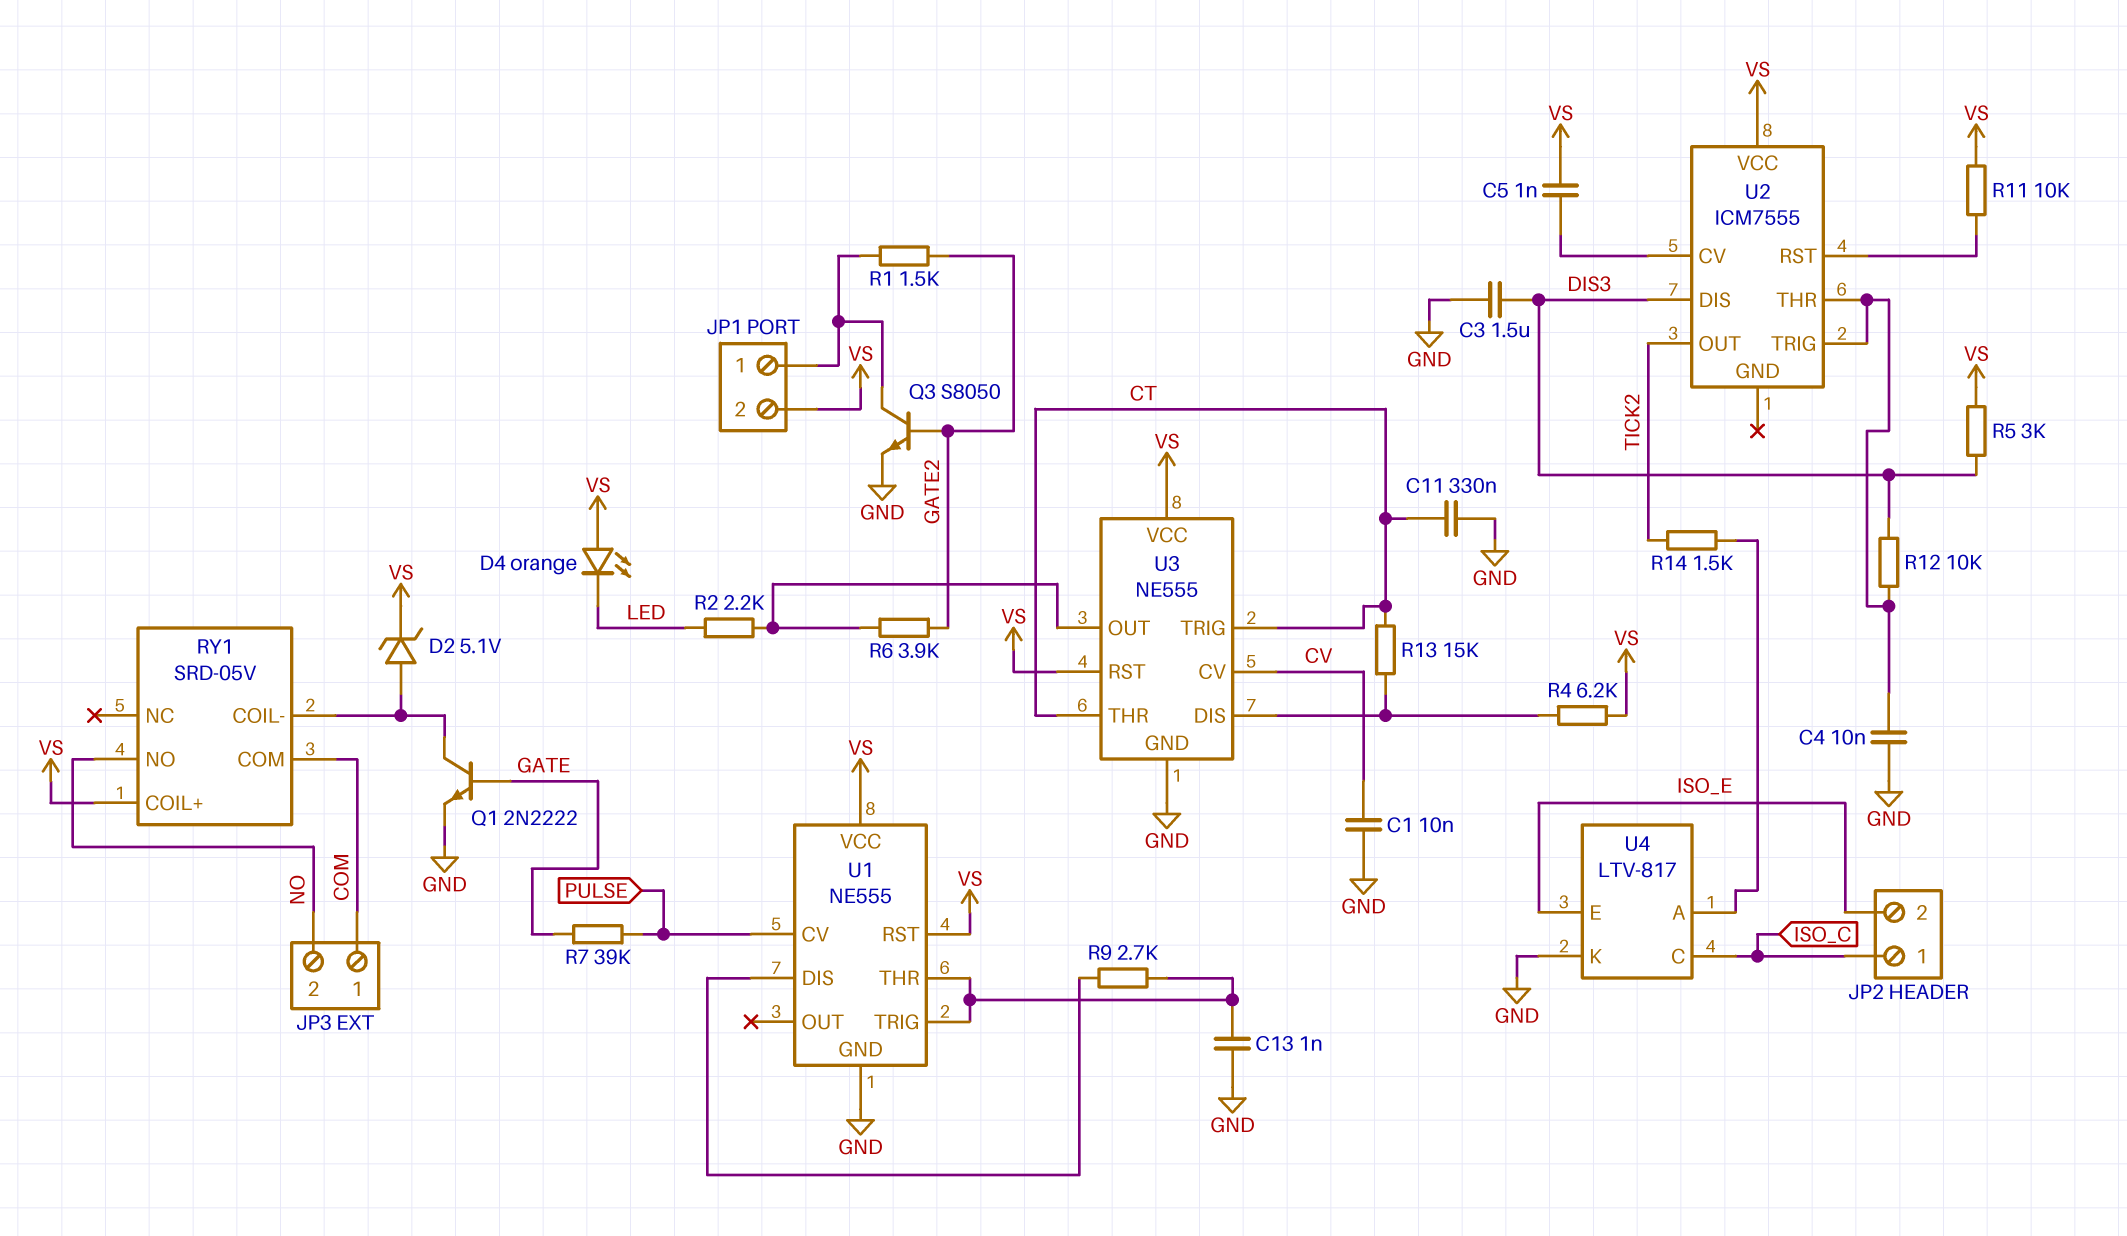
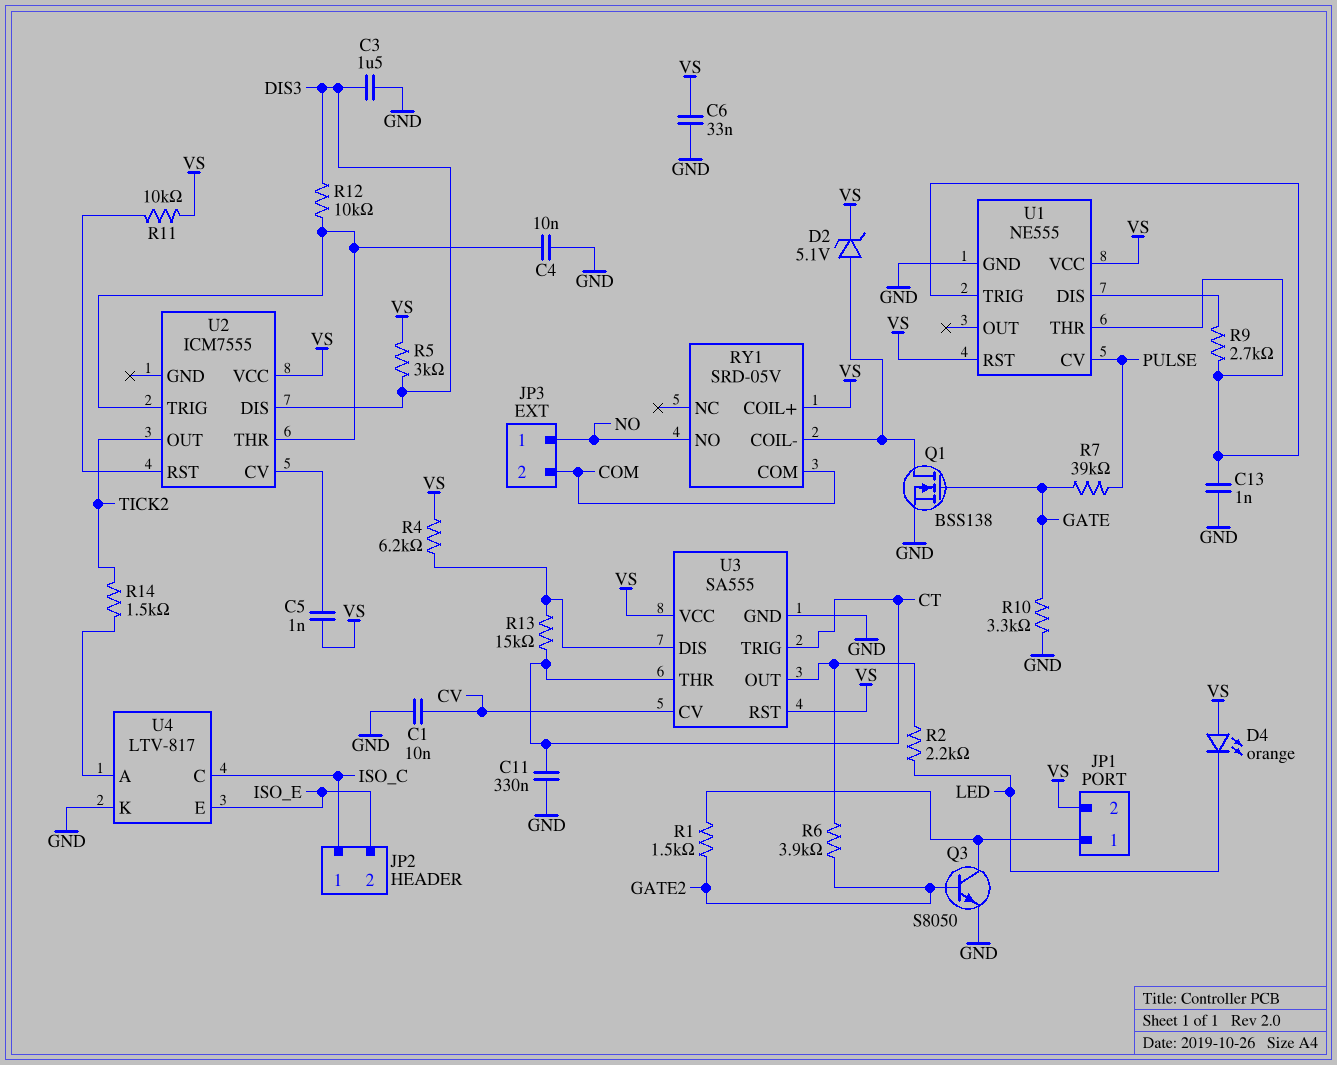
C6: none -> 33nF (GND, VS)
JP3 pin 1: COM -> NO
JP3 pin 2: NO -> COM
Q1: NPN 2N2222 (B GATE, C RY1/COIL-, E GND) -> NMOS BSS138 (G GATE, D RY1/COIL-, S GND)
R10: none -> 3.3k (GATE, GND)
U3: NE555 -> SA555

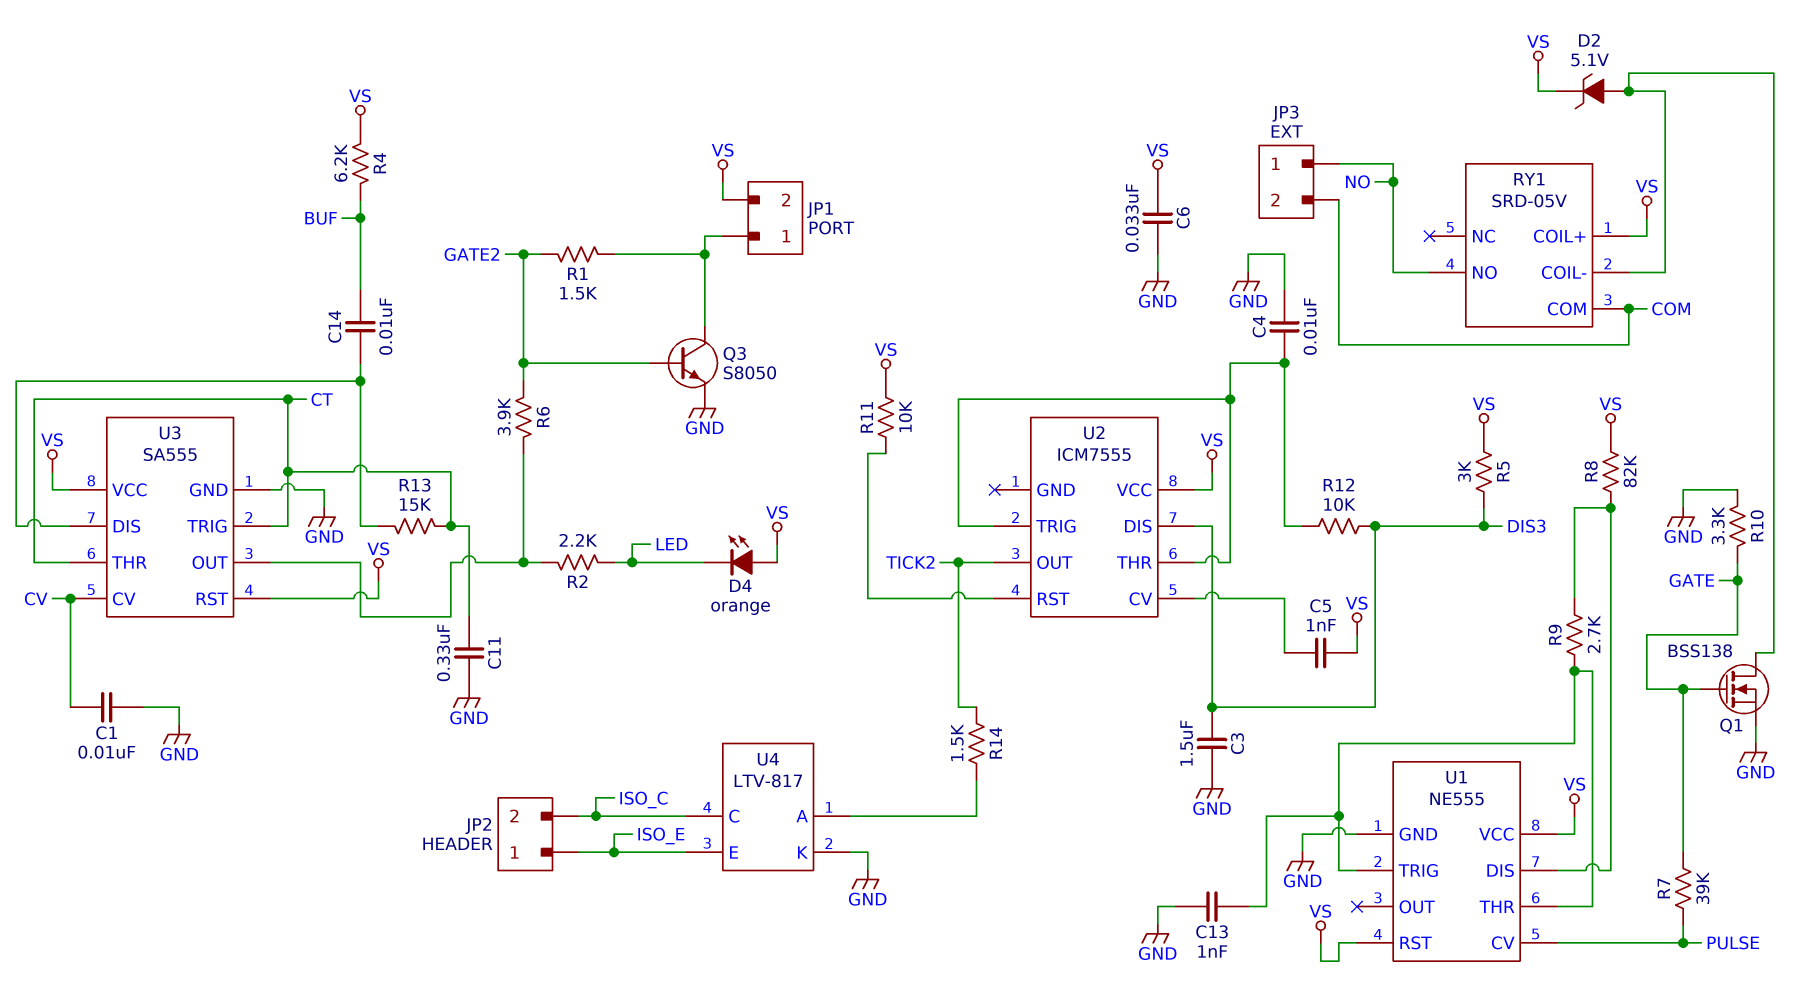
C14: none -> 10nF (BUF, U3/DIS)
JP2 pin 1: ISO_C -> ISO_E
JP2 pin 2: ISO_E -> ISO_C
R4: 6.2k (U3/DIS, VS) -> 6.2k (BUF, VS)
R8: none -> 82k (U1/DIS, VS)

